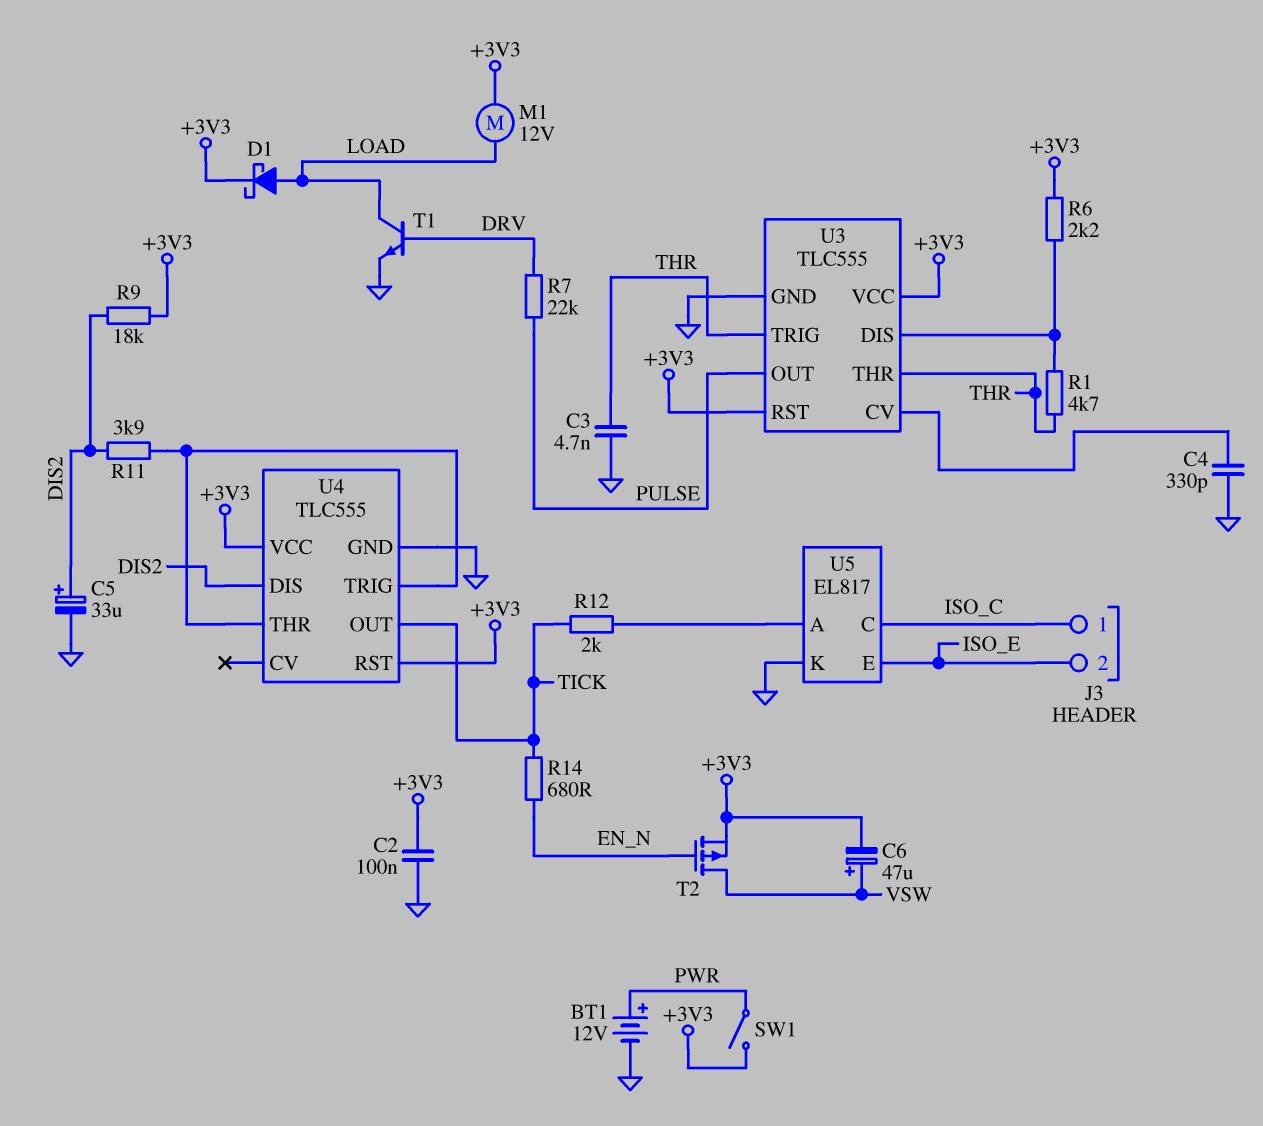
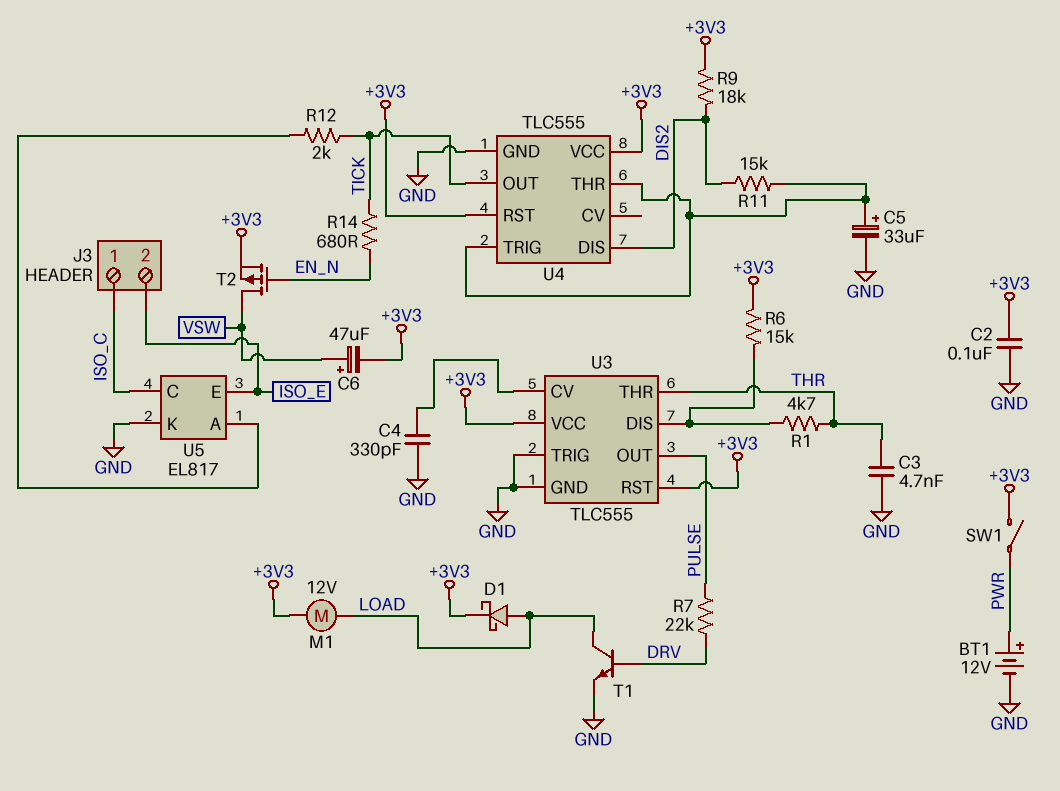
C5: 33uF (plus DIS2, minus GND) -> 33uF (plus U4/THR, minus GND)
R6: 2.2k (+3V3, U3/DIS) -> 15k (+3V3, U3/DIS)
R11: 3.9k (DIS2, U4/THR) -> 15k (DIS2, U4/THR)
U3 pin TRIG: THR -> GND

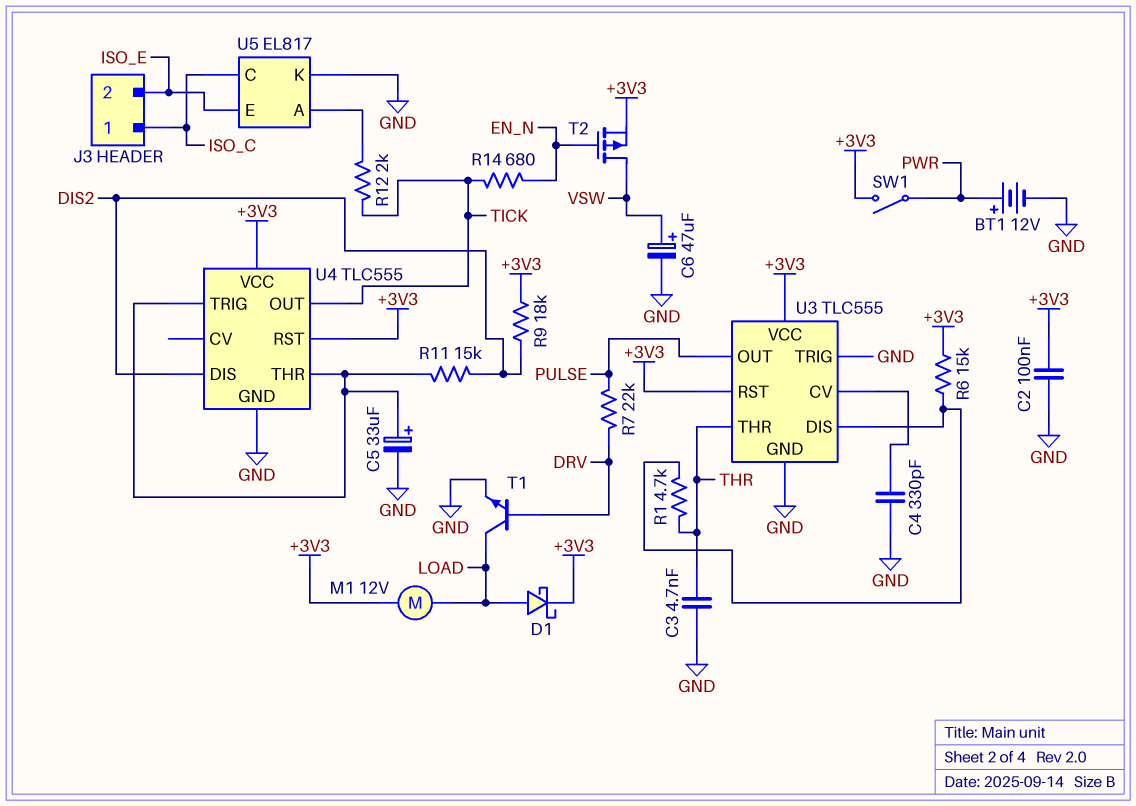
C6: 47uF (plus VSW, minus +3V3) -> 47uF (plus VSW, minus GND)

